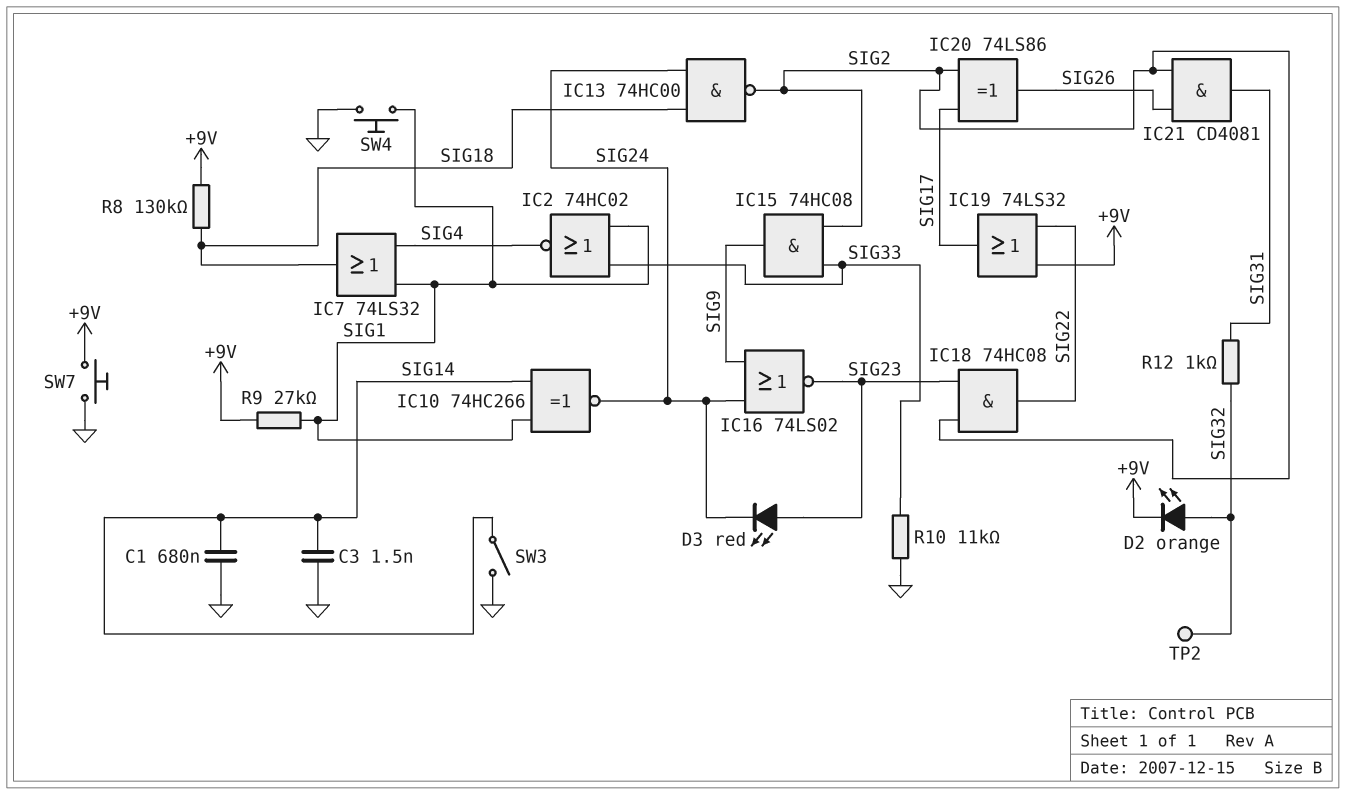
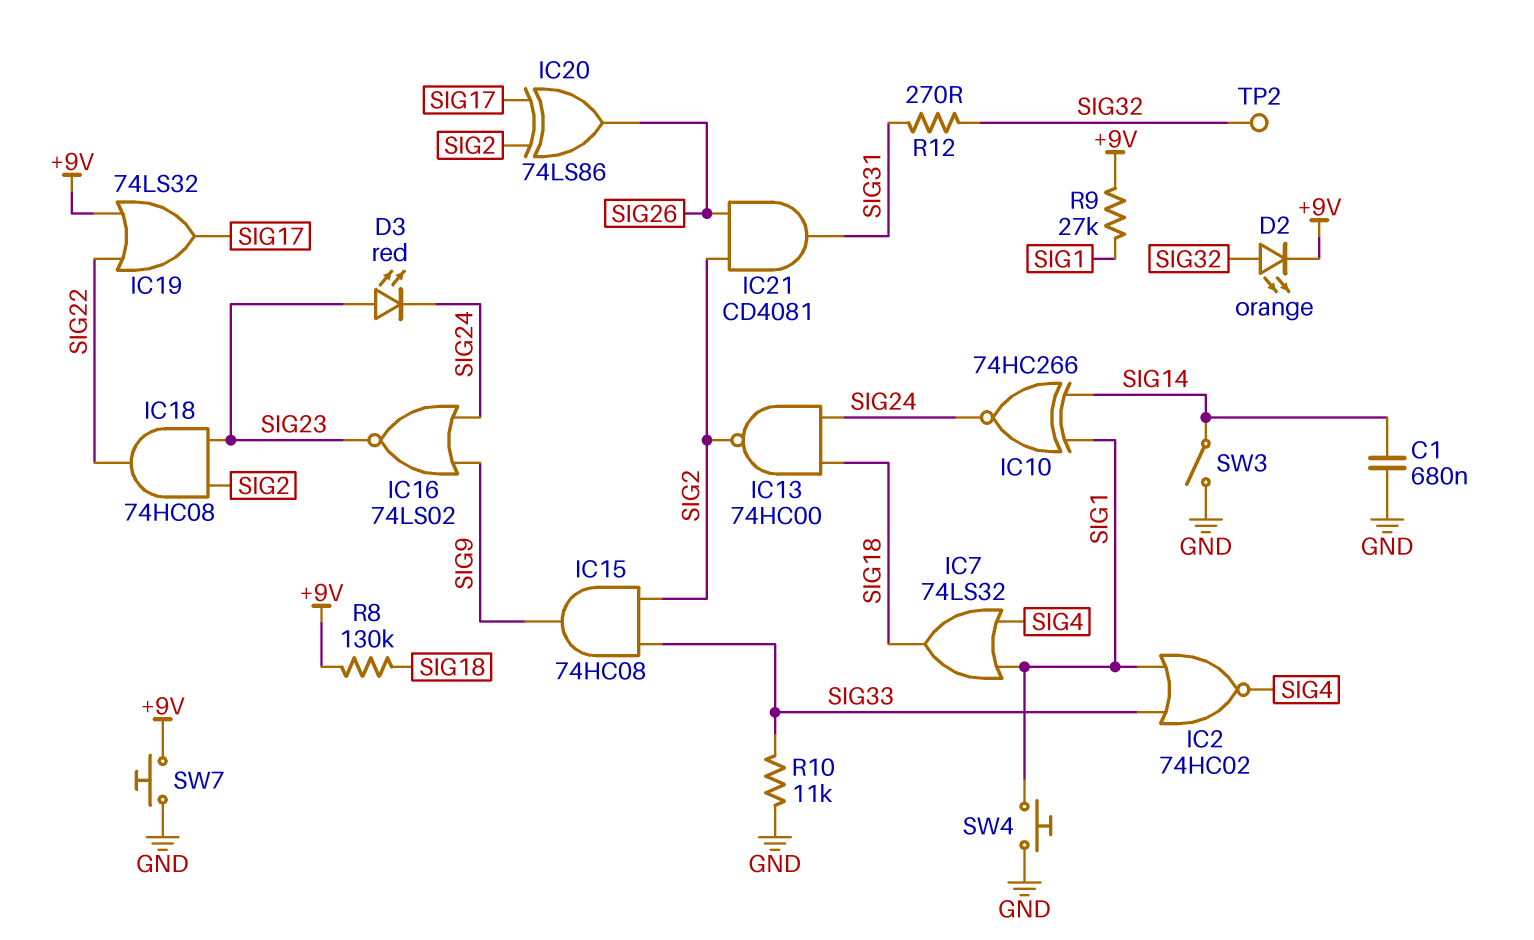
C3: 1.5nF (GND, SIG14) -> none
R12: 1k (SIG31, SIG32) -> 270 (SIG31, SIG32)

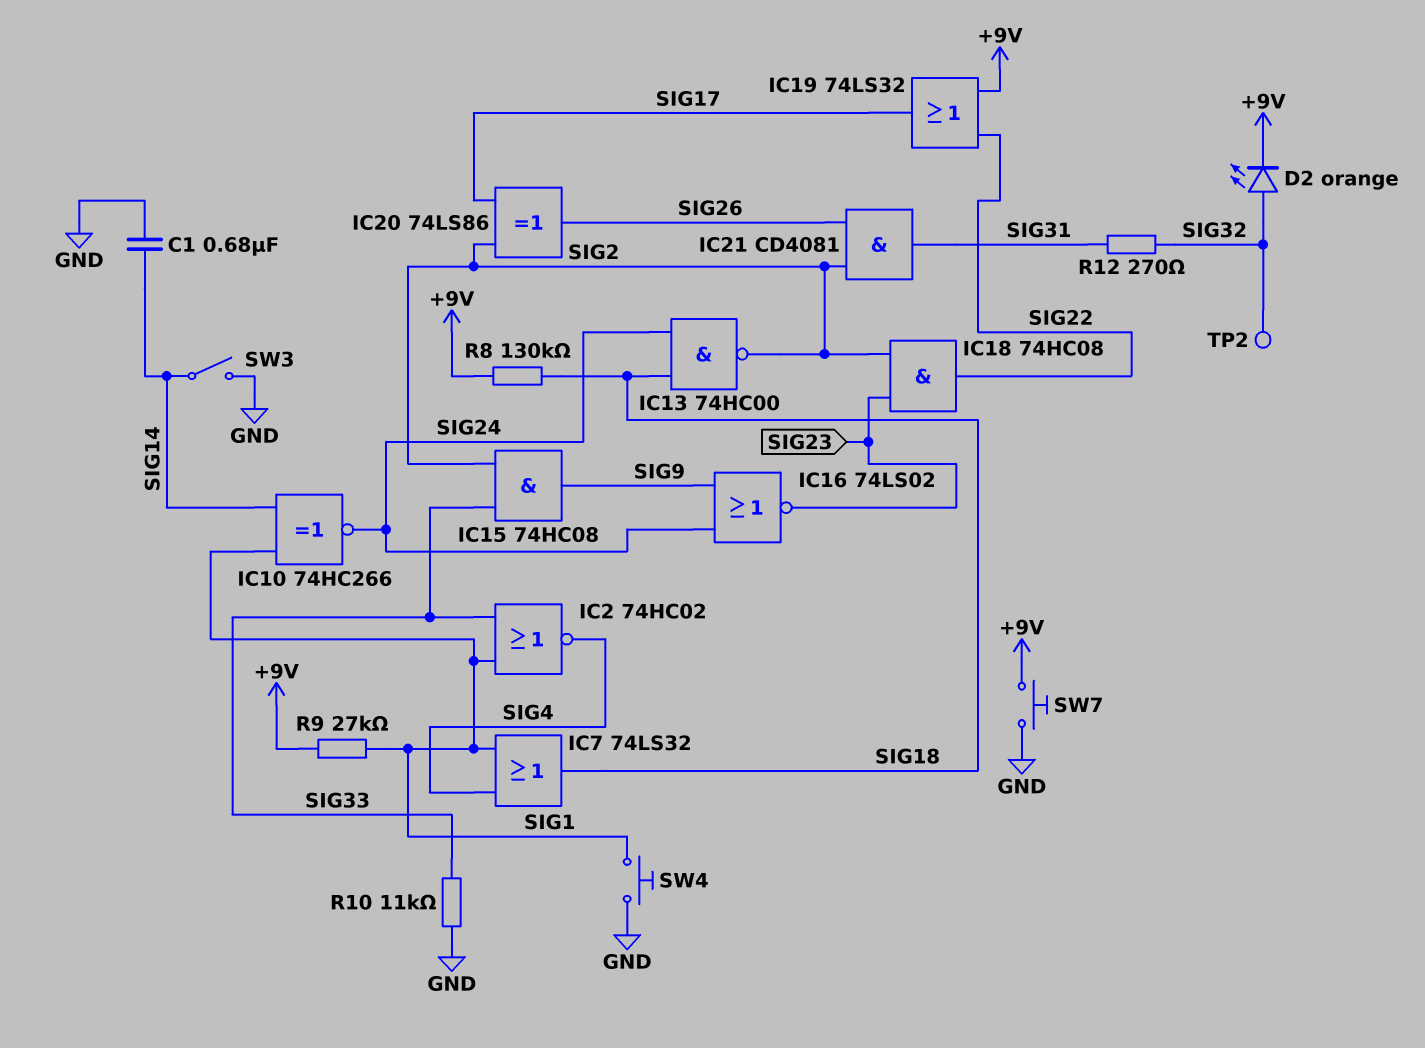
D3: LED red (A SIG23, K SIG24) -> none

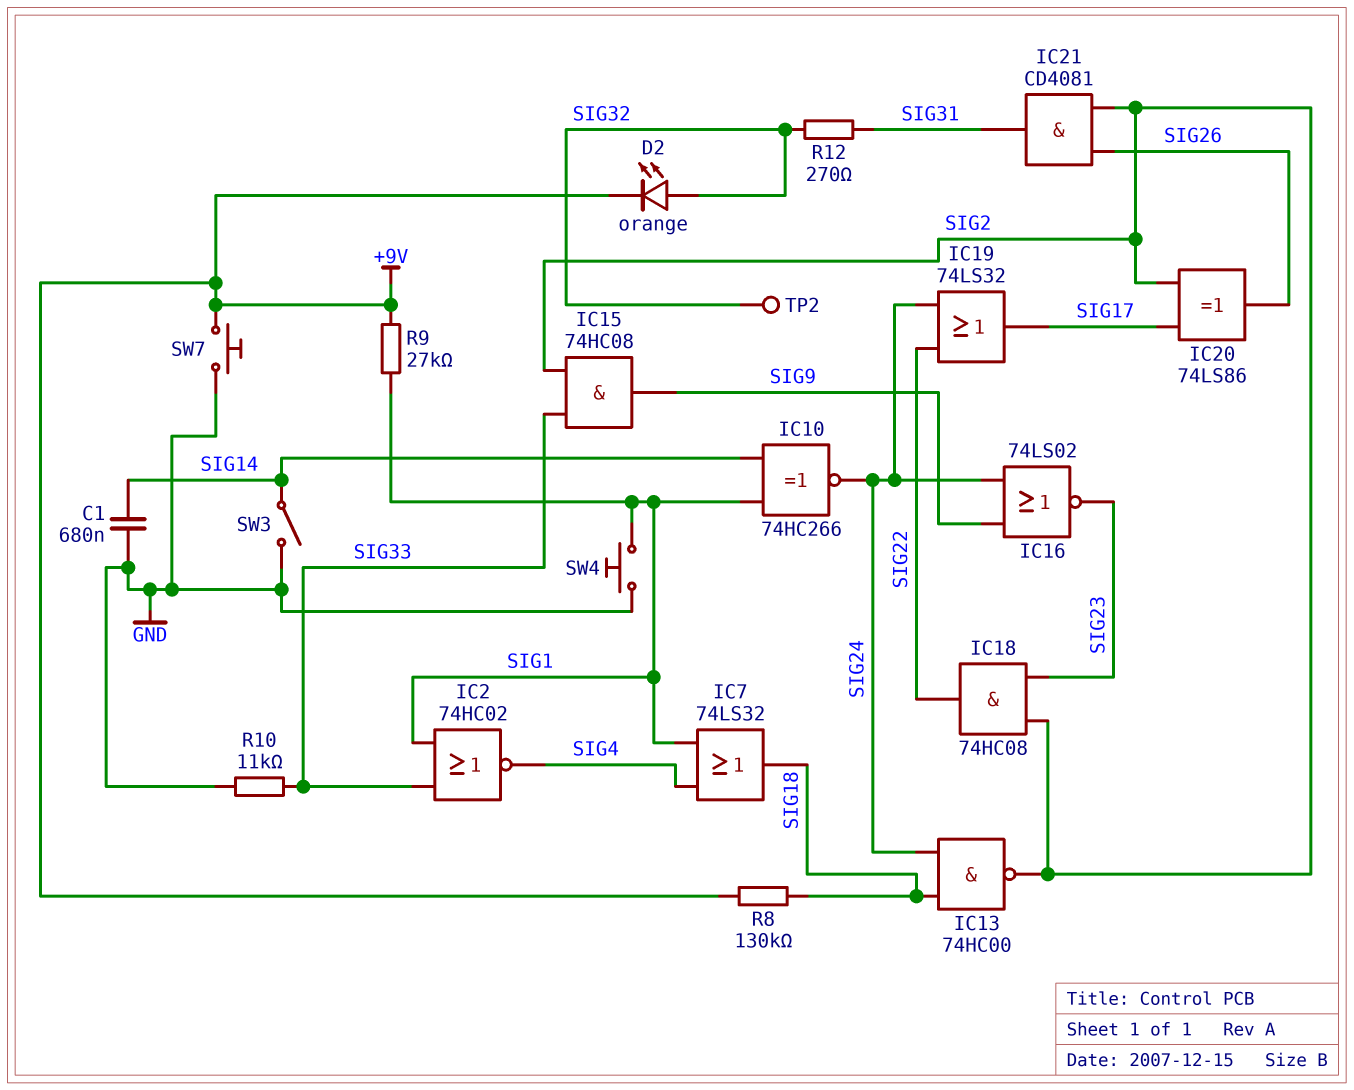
IC19: OR 74LS32 (in +9V, in SIG22, out SIG17) -> OR 74LS32 (in SIG22, in SIG24, out SIG17)

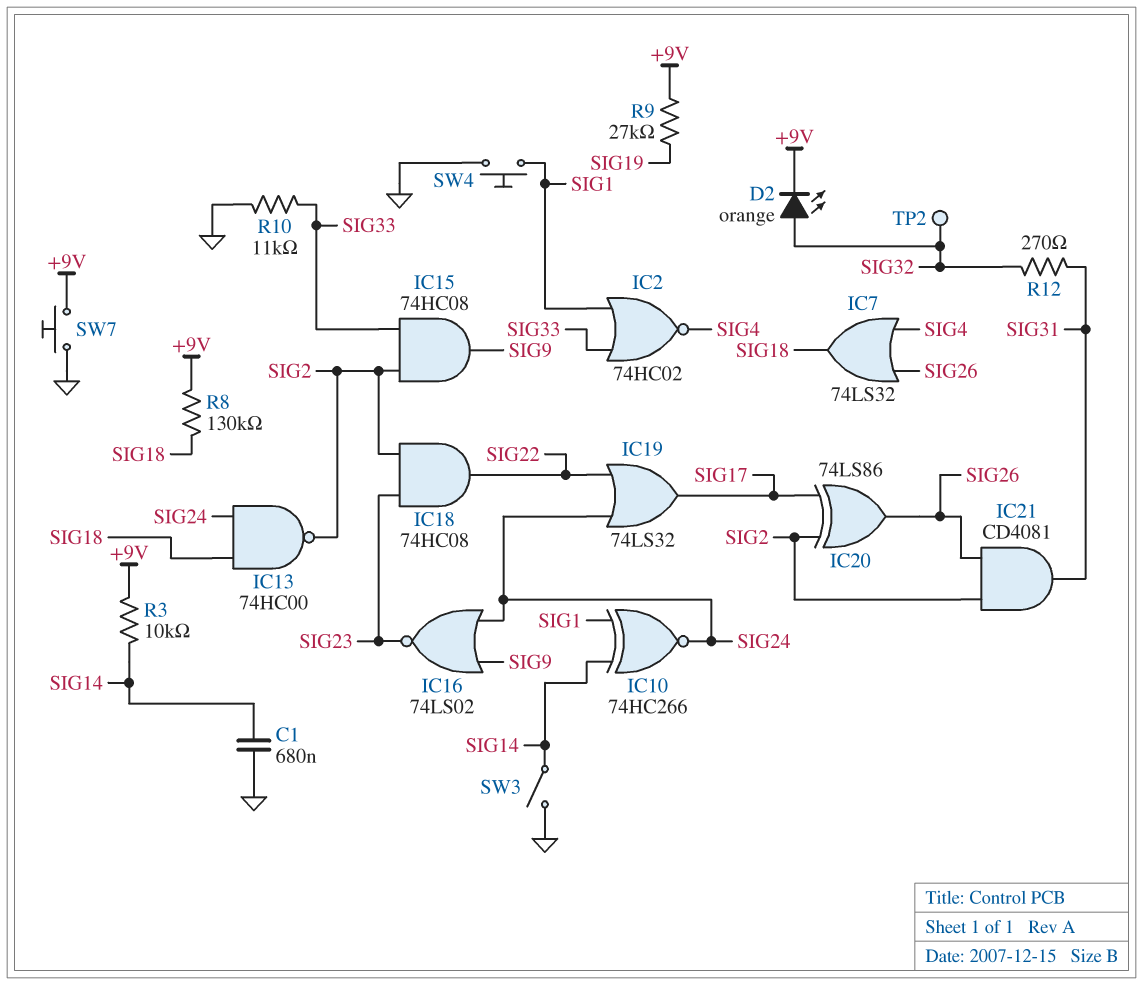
IC7: OR 74LS32 (in SIG1, in SIG4, out SIG18) -> OR 74LS32 (in SIG4, in SIG26, out SIG18)
R3: none -> 10k (+9V, SIG14)
R9: 27k (+9V, SIG1) -> 27k (+9V, SIG19)

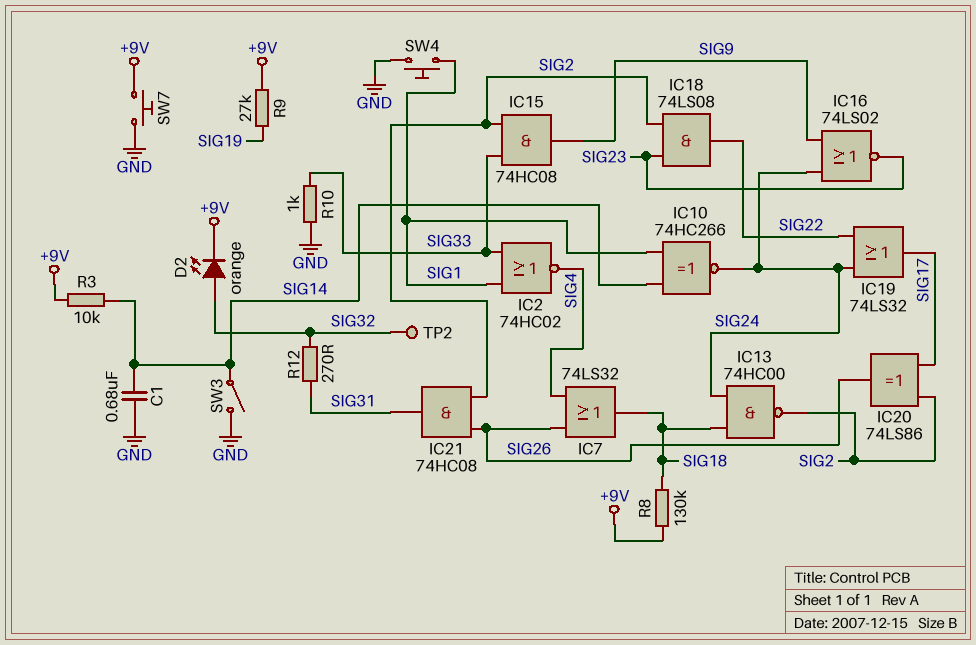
IC18: AND 74HC08 (in SIG2, in SIG23, out SIG22) -> AND 74LS08 (in SIG2, in SIG23, out SIG22)
IC21: AND CD4081 (in SIG2, in SIG26, out SIG31) -> AND 74HC08 (in SIG2, in SIG26, out SIG31)
R10: 11k (GND, SIG33) -> 1k (GND, SIG33)

